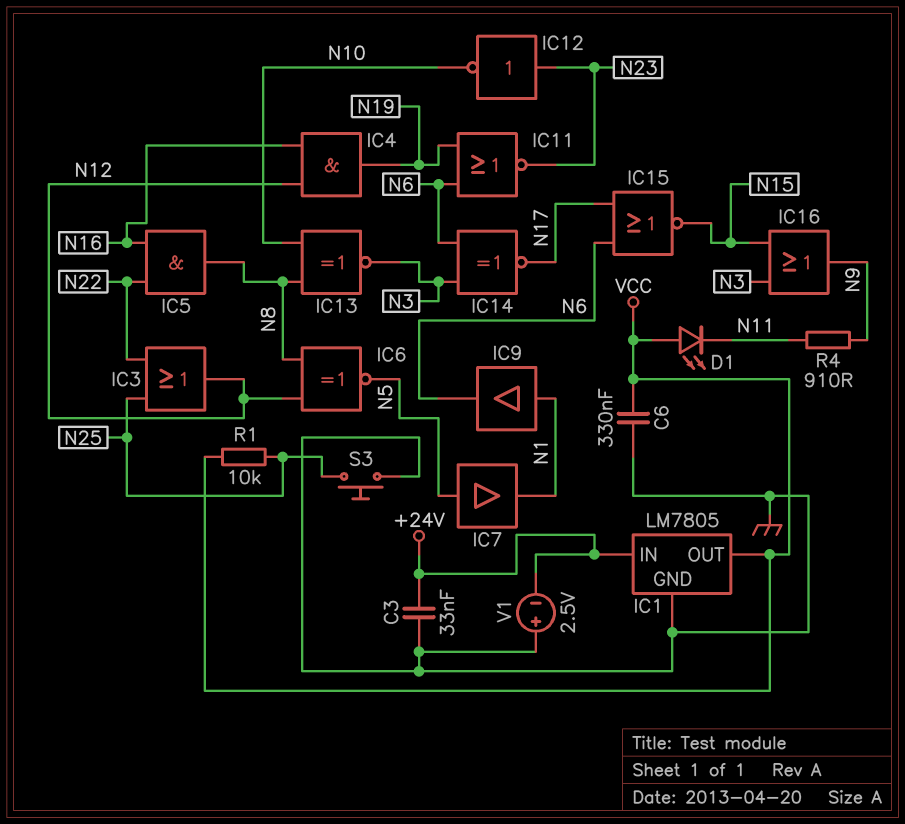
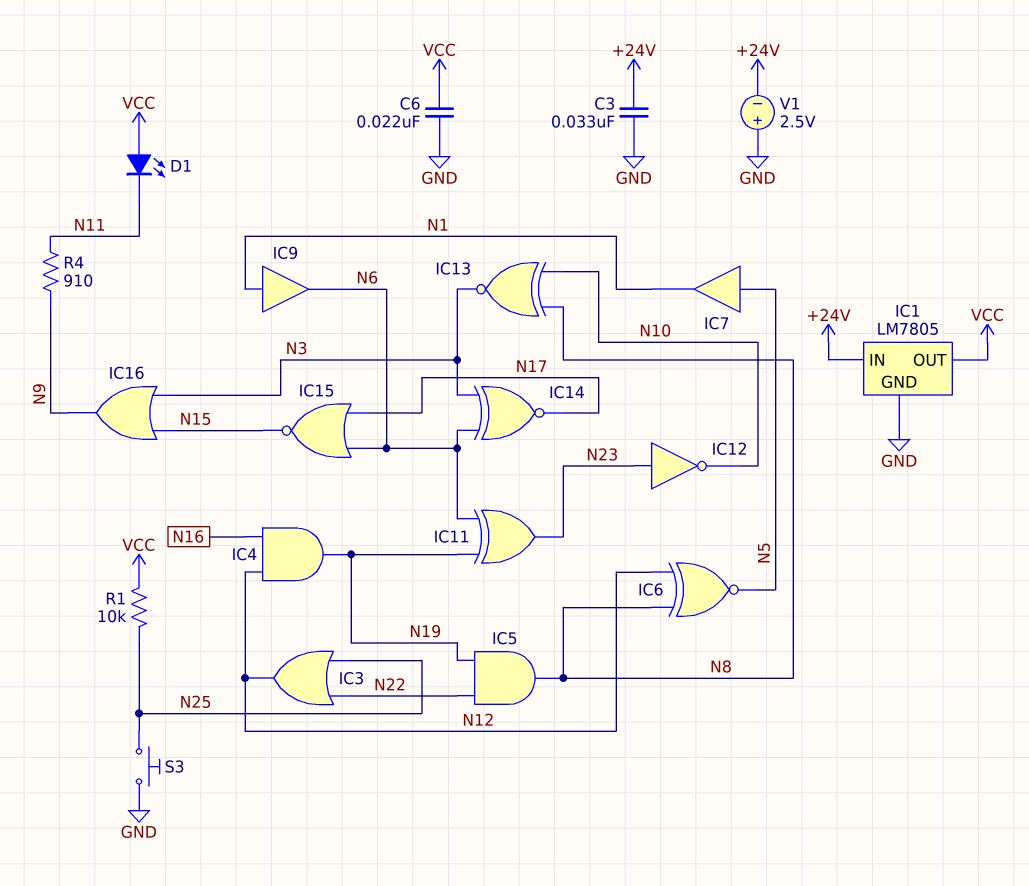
C6: 330nF (GND, VCC) -> 22nF (GND, VCC)
IC5: AND (in N16, in N22, out N8) -> AND (in N19, in N22, out N8)
IC11: NOR (in N6, in N19, out N23) -> XOR (in N6, in N19, out N23)

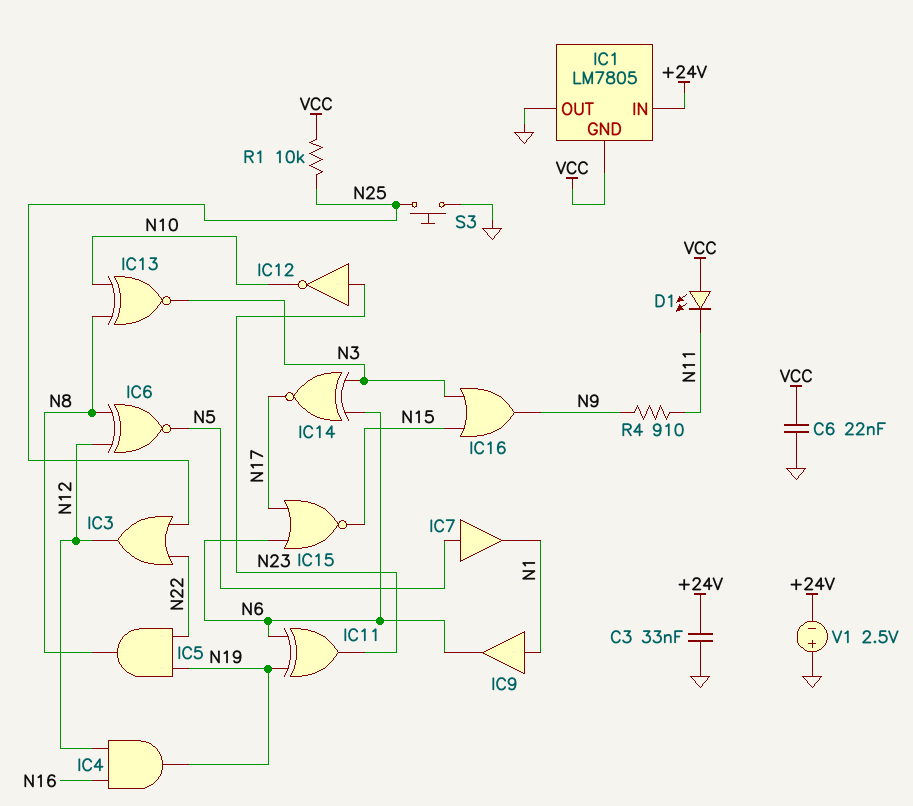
IC1 pin GND: GND -> VCC
IC1 pin OUT: VCC -> GND

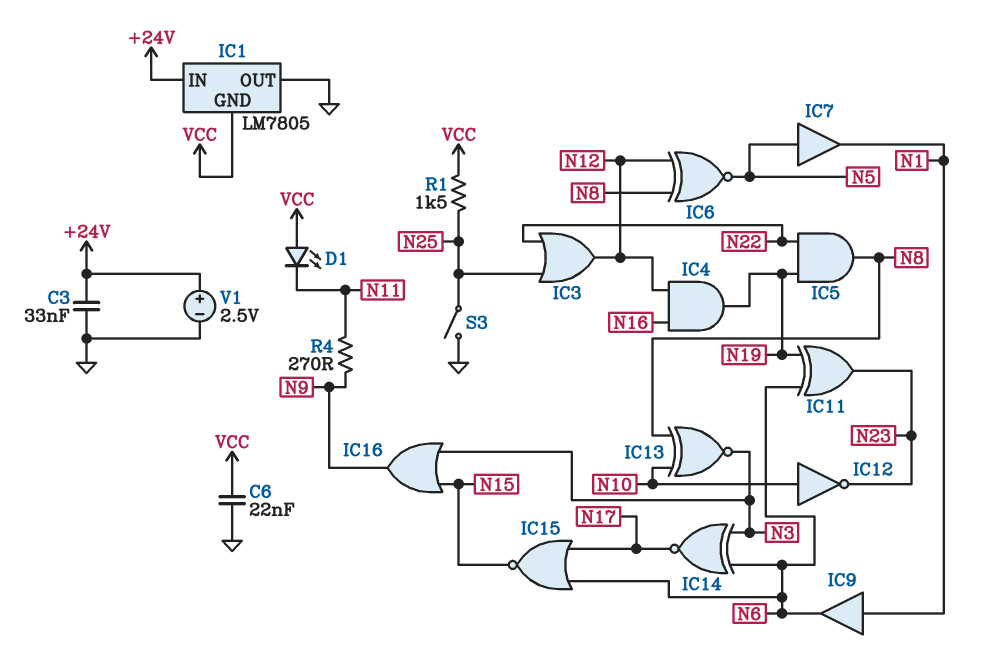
IC12: NOT (in N23, out N10) -> NOT (in N10, out N23)
R1: 10k (N25, VCC) -> 1.5k (N25, VCC)
R4: 910 (N9, N11) -> 270 (N9, N11)
S3: button (GND, N25) -> switch (GND, N25)
V1: 2.5V (plus GND, minus +24V) -> 2.5V (plus +24V, minus GND)

